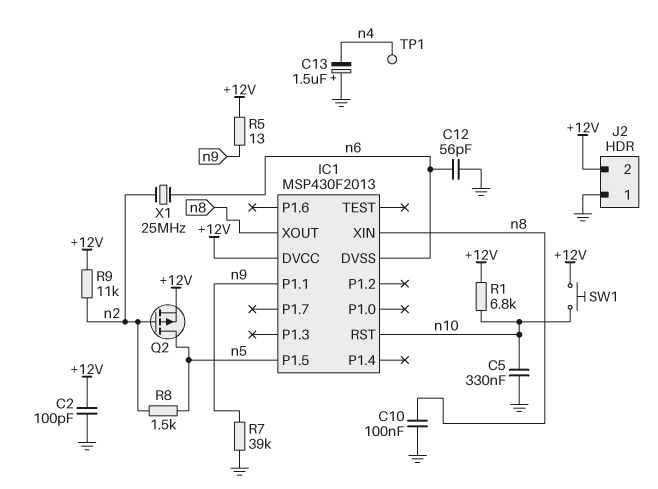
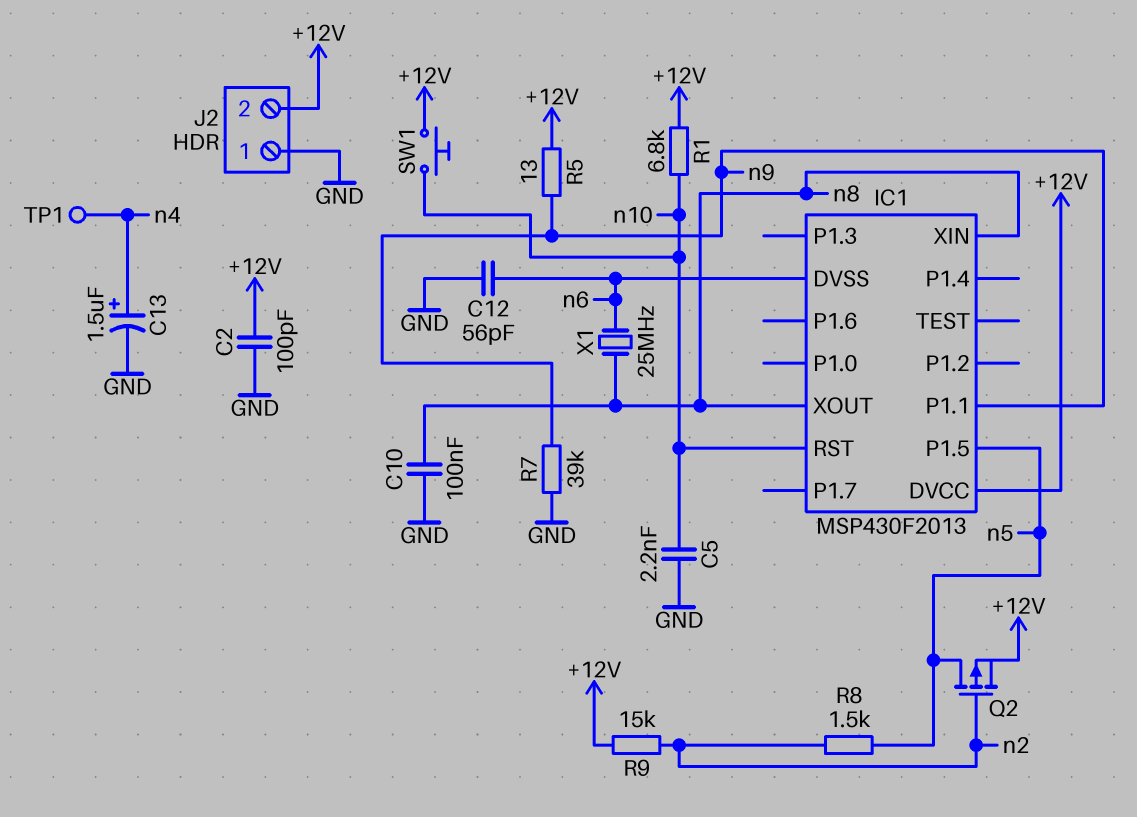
C5: 330nF (GND, n10) -> 2.2nF (GND, n10)
C13: 1.5uF (plus GND, minus n4) -> 1.5uF (plus n4, minus GND)
R9: 11k (+12V, n2) -> 15k (+12V, n2)
X1: 25MHz (n2, n6) -> 25MHz (n6, n8)

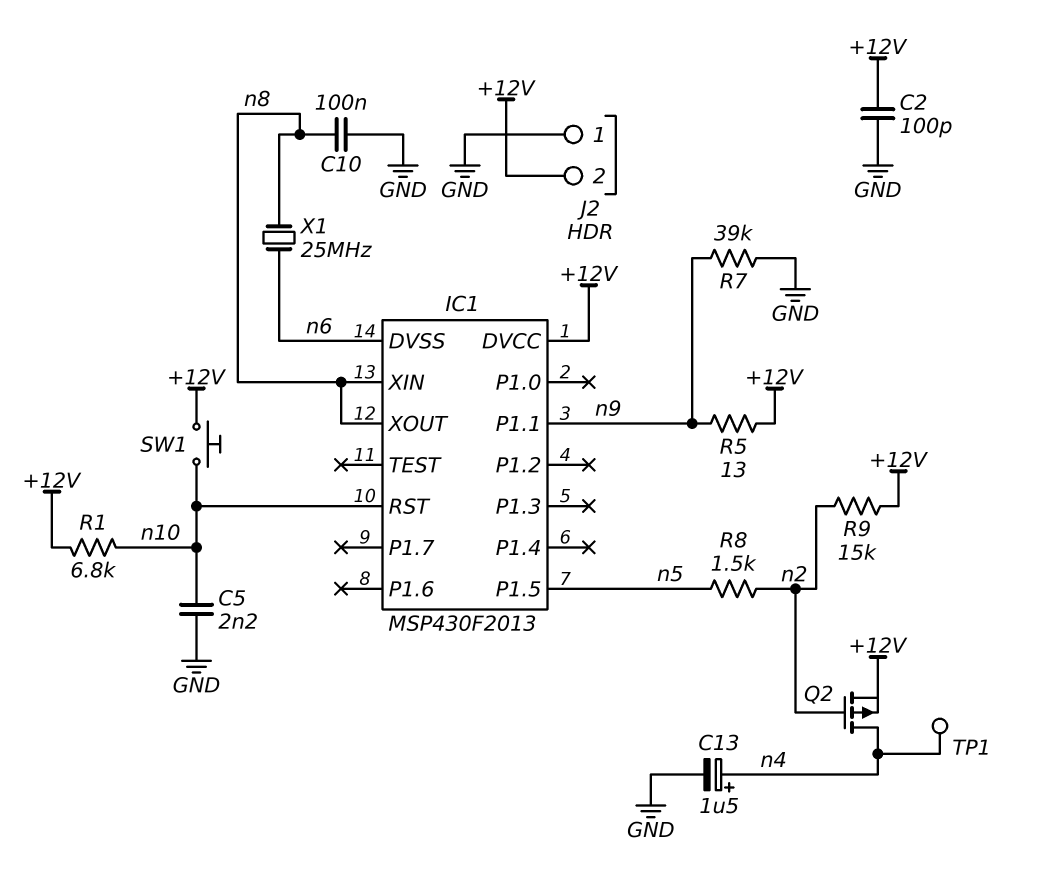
C12: 56pF (GND, n6) -> none
Q2: PMOS (G n2, D n5, S +12V) -> PMOS (G n2, D n4, S +12V)

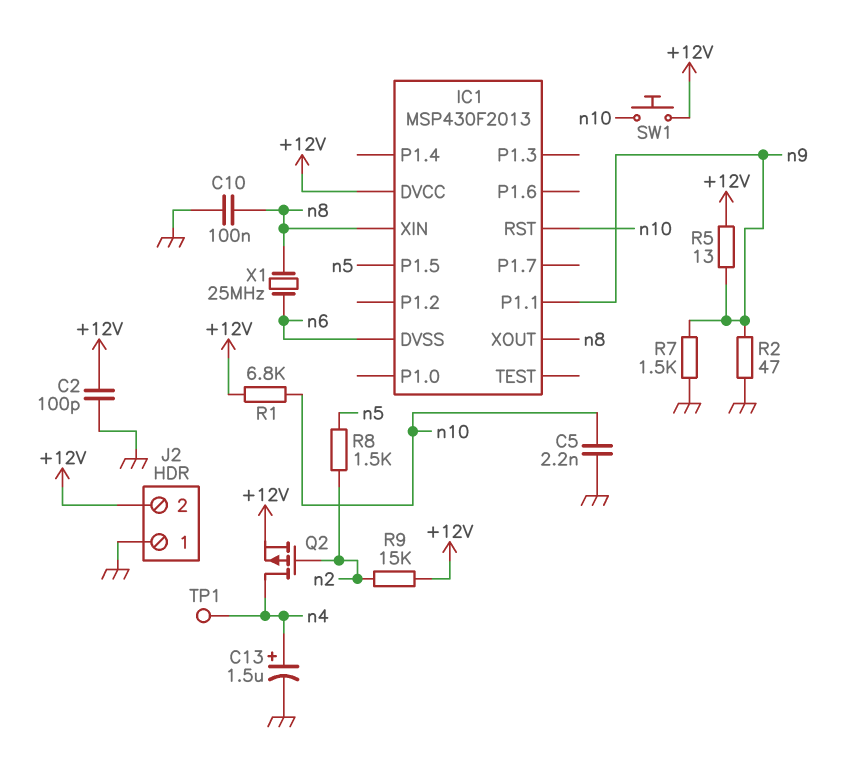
R2: none -> 47 (GND, n9)
R7: 39k (GND, n9) -> 1.5k (GND, n9)

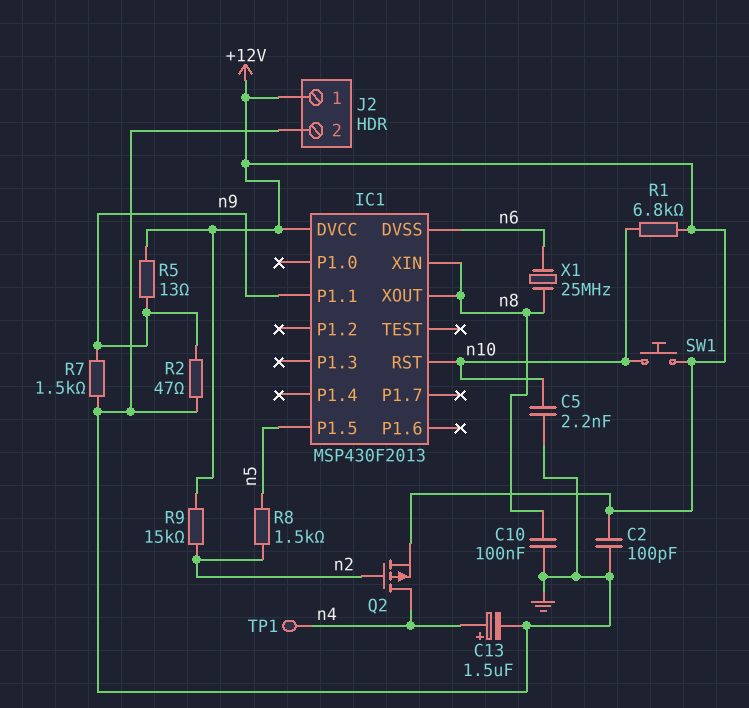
J2 pin 1: GND -> +12V
J2 pin 2: +12V -> GND

